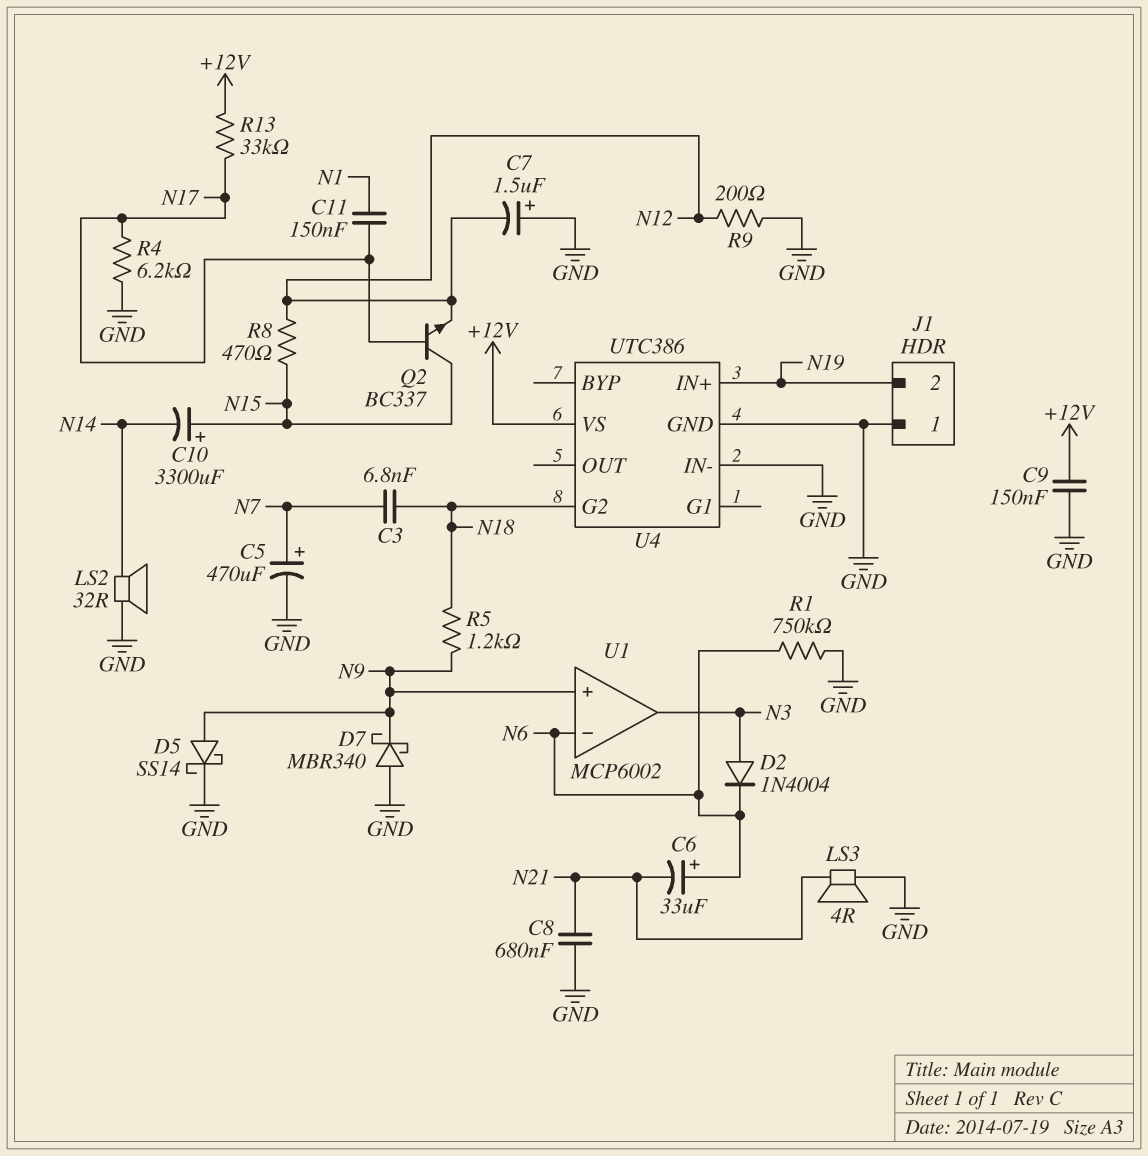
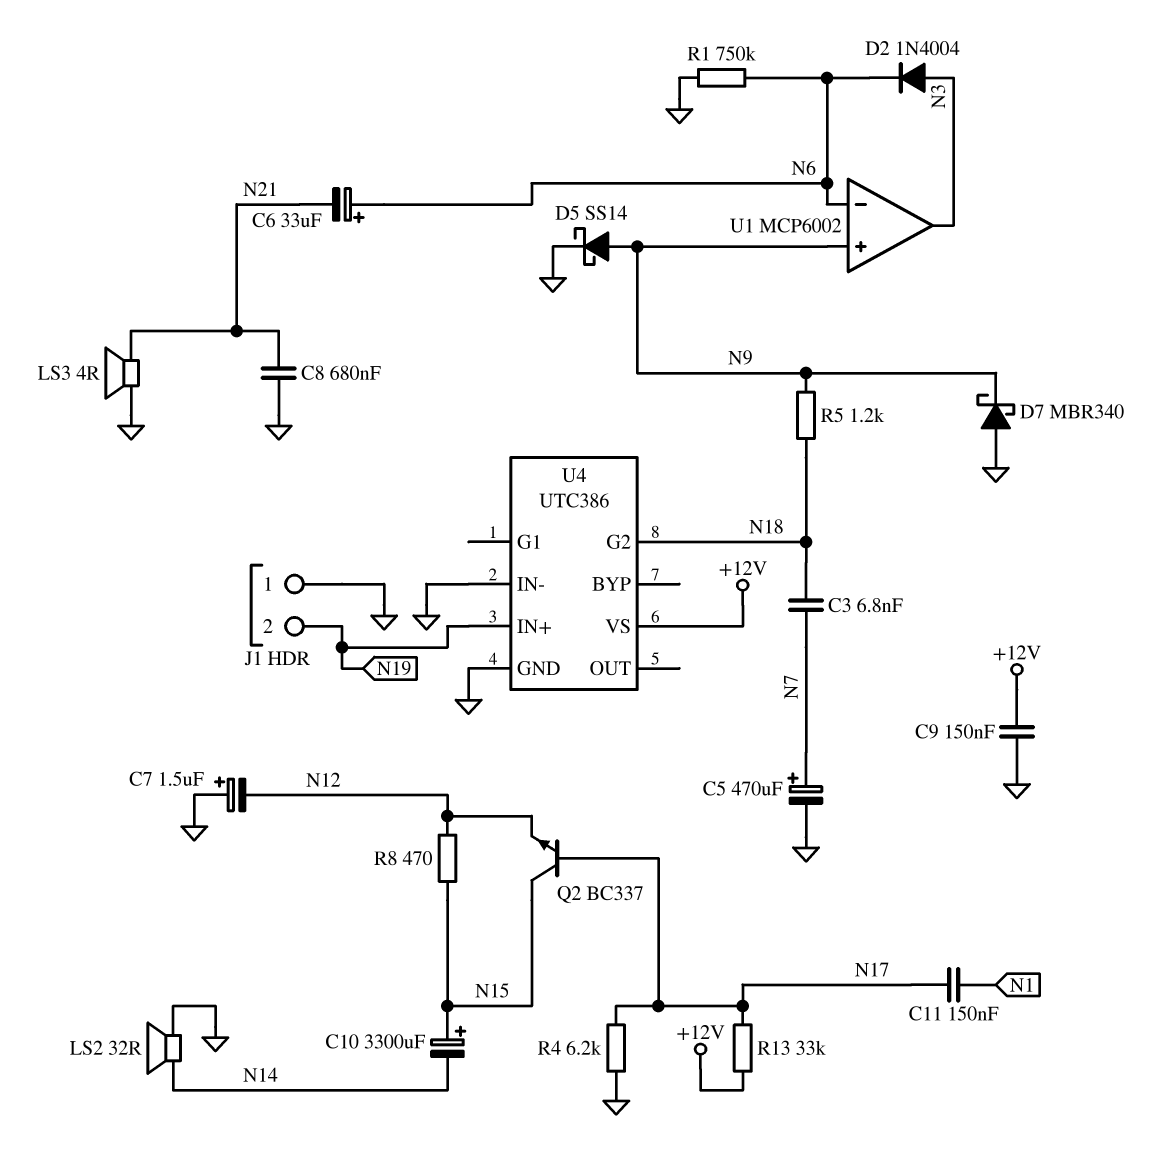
R9: 200 (GND, N12) -> none

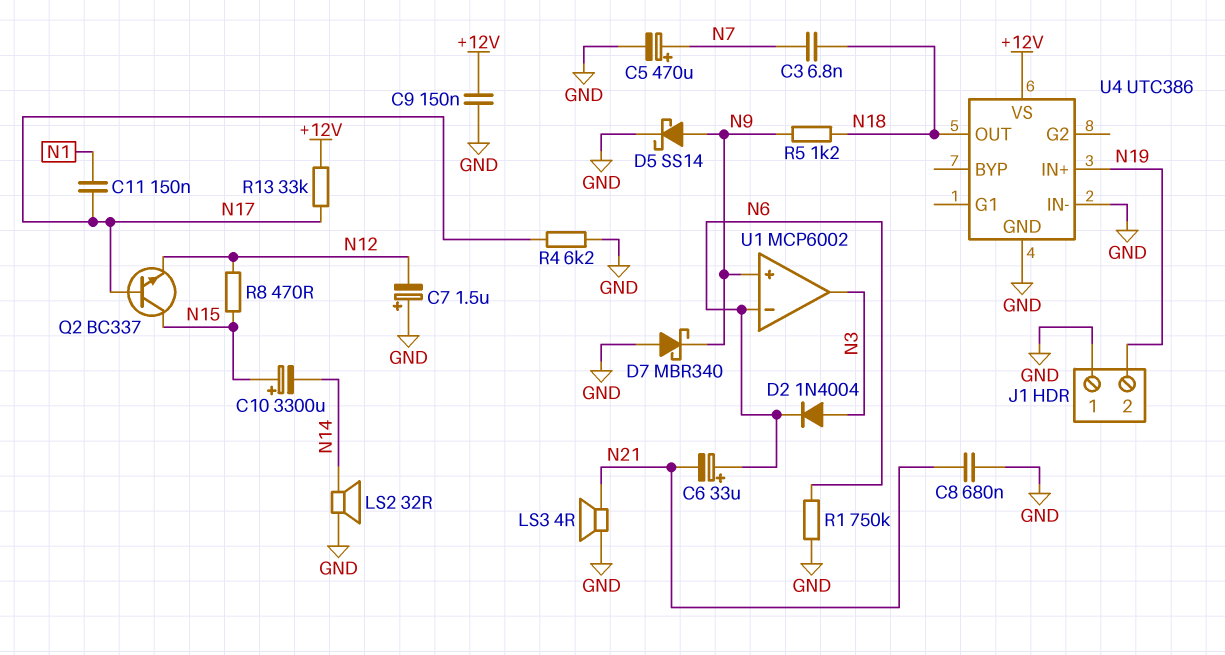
U4 pin G2: N18 -> none
U4 pin OUT: none -> N18

